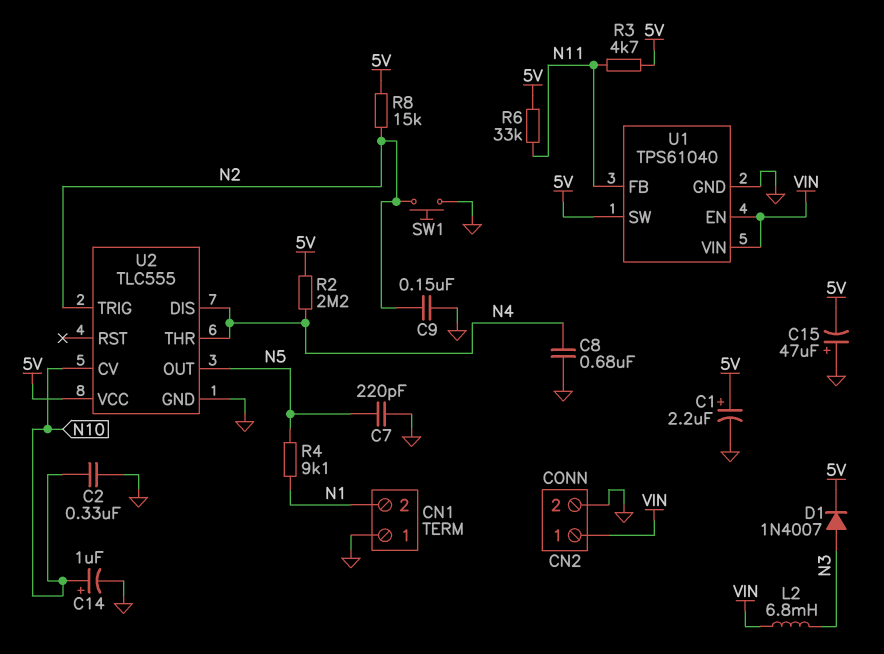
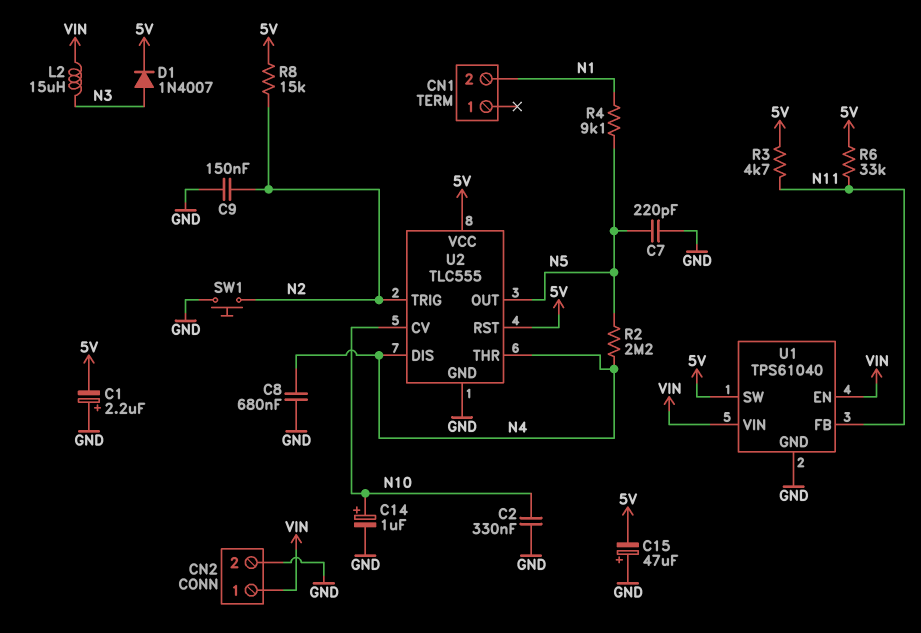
C1: 2.2uF (plus 5V, minus GND) -> 2.2uF (plus GND, minus 5V)
CN1 pin 1: GND -> none
L2: 6.8mH (N3, VIN) -> 15uH (N3, VIN)
R2: 2.2M (5V, N4) -> 2.2M (N4, N5)
U2 pin RST: none -> 5V

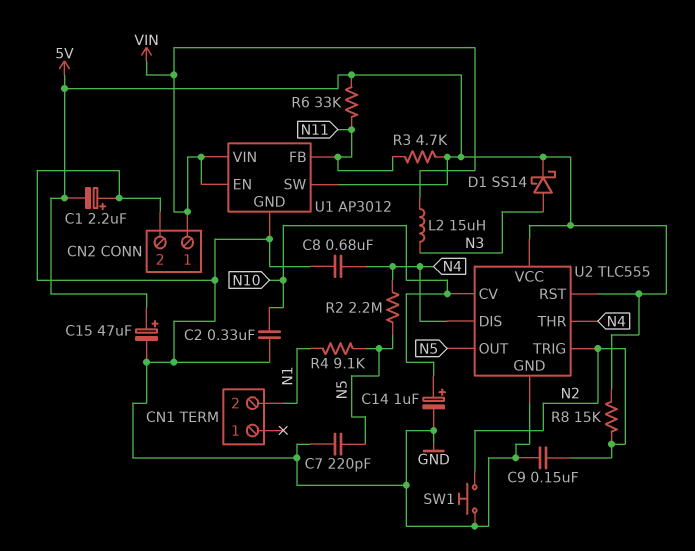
C15: 47uF (plus GND, minus 5V) -> 47uF (plus 5V, minus GND)
D1: diode 1N4007 (A N3, K 5V) -> schottky SS14 (A N3, K 5V)
U1: TPS61040 -> AP3012

